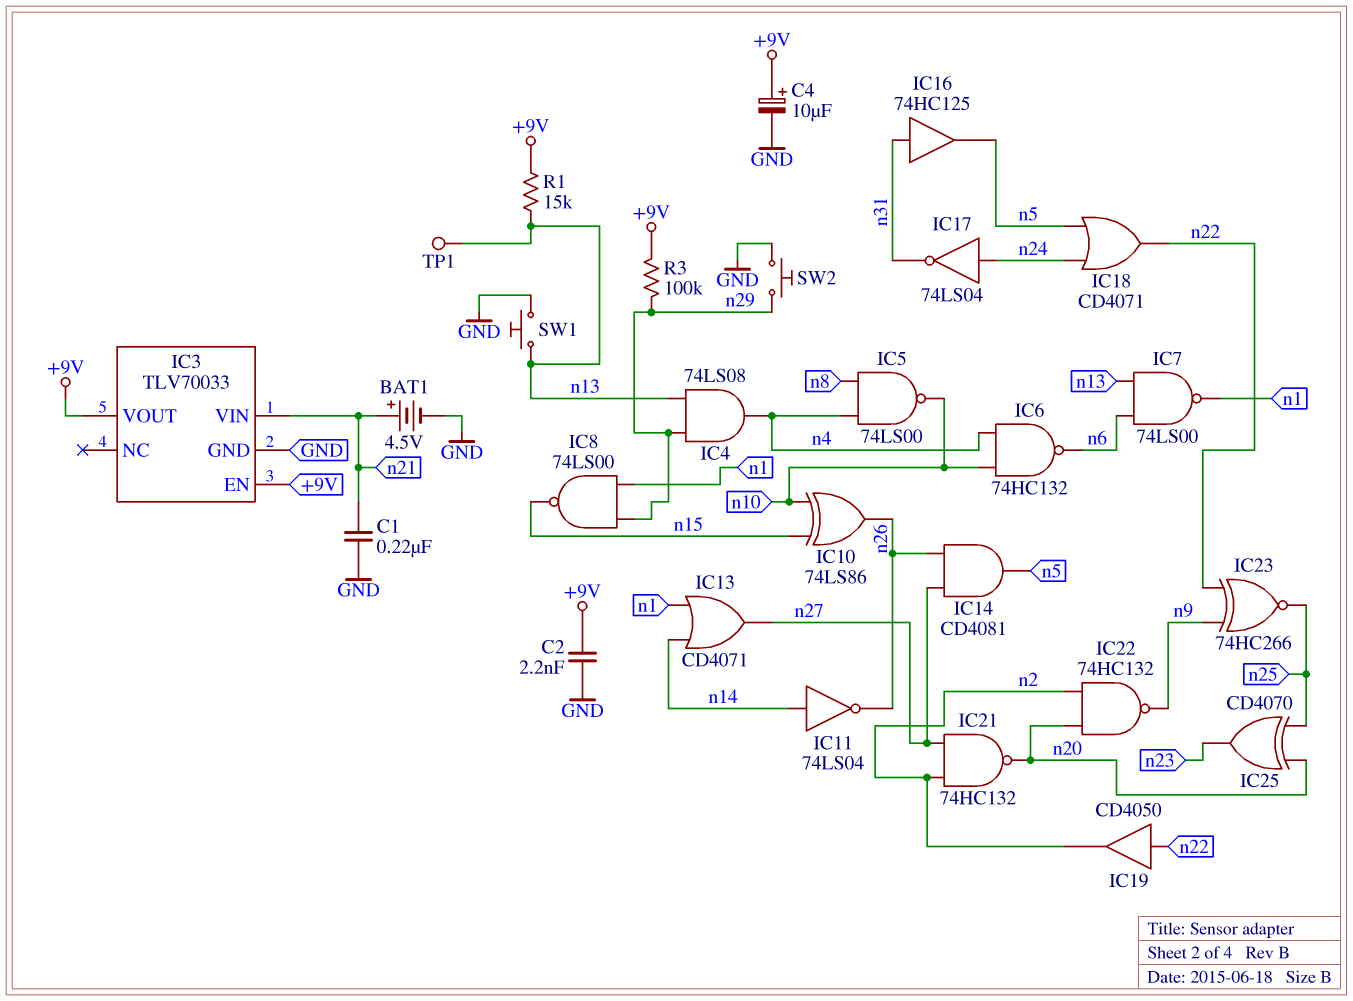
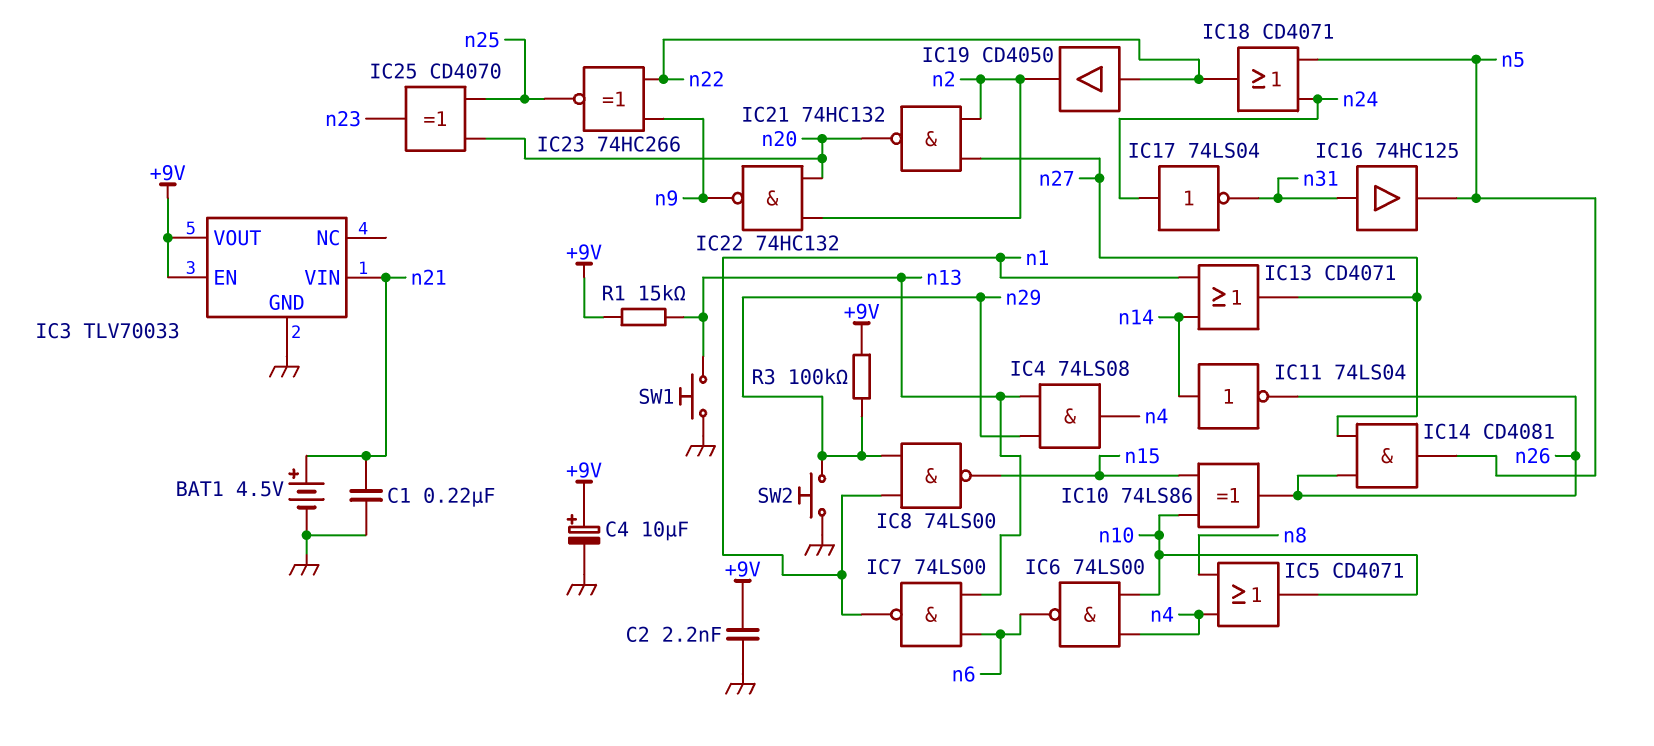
IC5: NAND 74LS00 (in n4, in n8, out n10) -> OR CD4071 (in n4, in n8, out n10)
IC6: NAND 74HC132 (in n4, in n10, out n6) -> NAND 74LS00 (in n4, in n10, out n6)
TP1: test point (n13) -> none

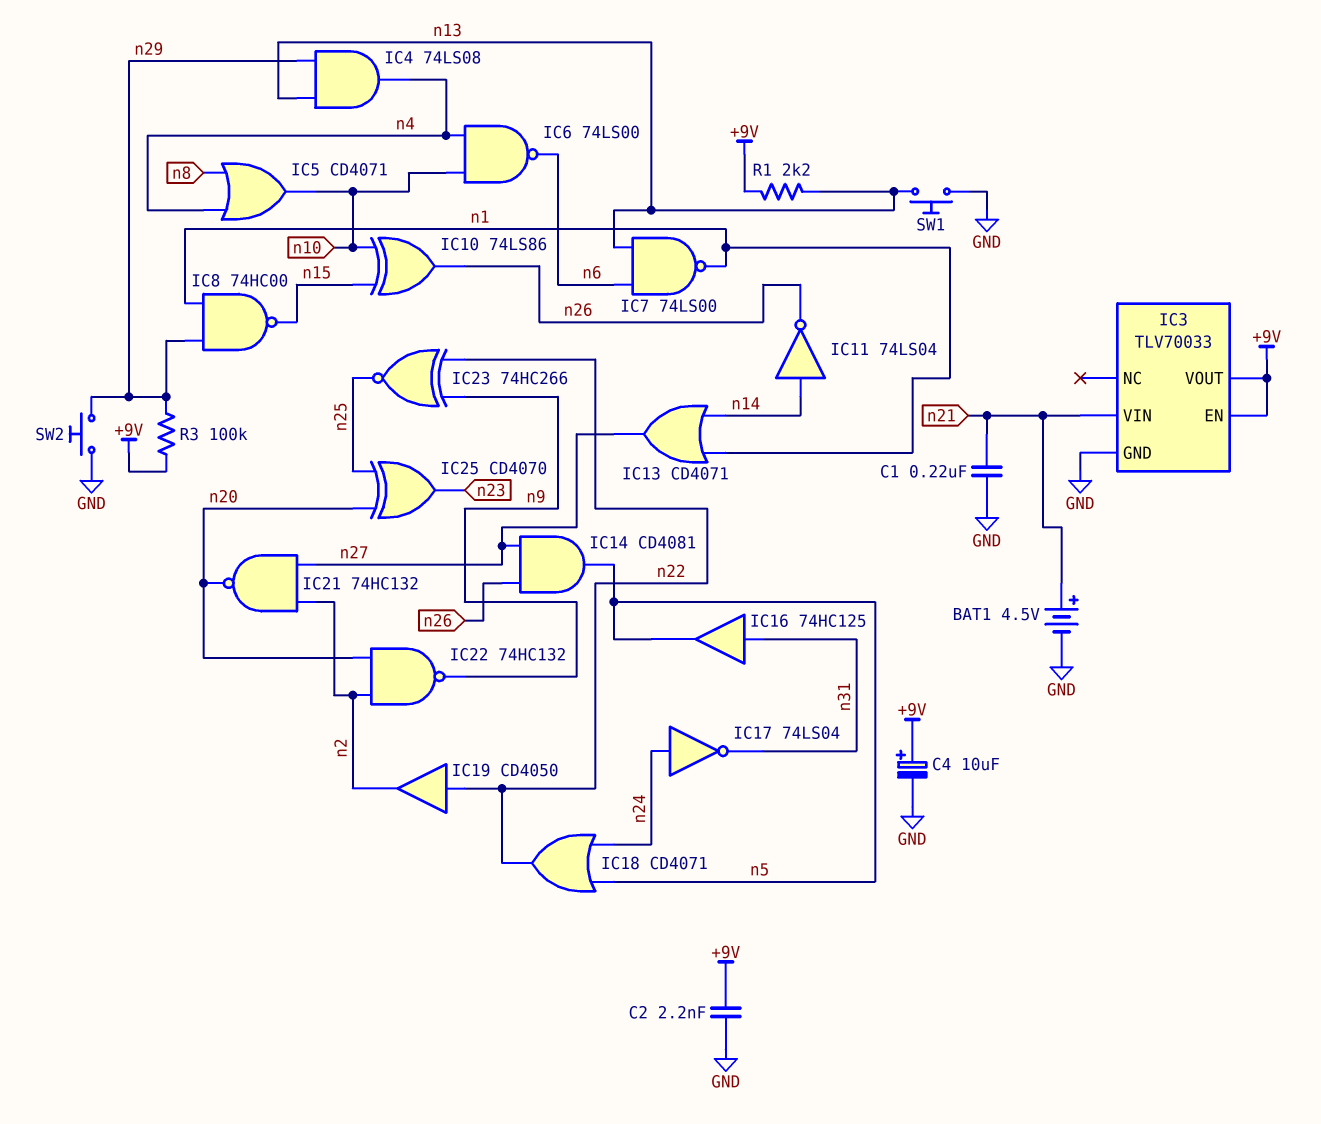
IC8: NAND 74LS00 (in n1, in n29, out n15) -> NAND 74HC00 (in n1, in n29, out n15)
R1: 15k (+9V, n13) -> 2.2k (+9V, n13)

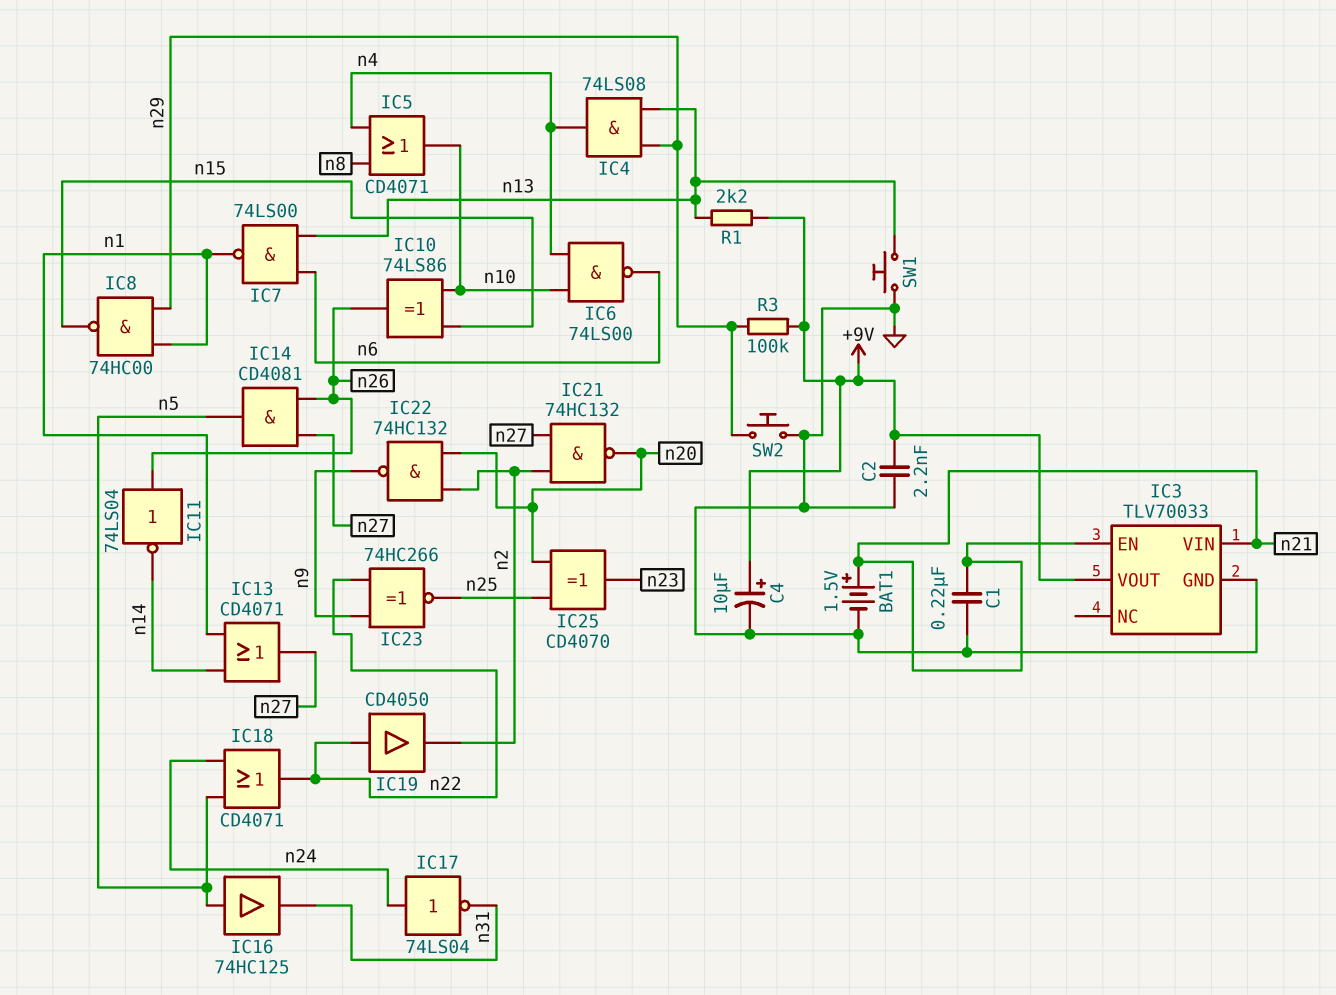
BAT1: 4.5V (plus n21, minus GND) -> 1.5V (plus n21, minus GND)
IC3 pin EN: +9V -> n21
IC11: NOT 74LS04 (in n14, out n26) -> NOT 74LS04 (in n26, out n14)
IC16: buffer 74HC125 (in n31, out n5) -> buffer 74HC125 (in n5, out n31)

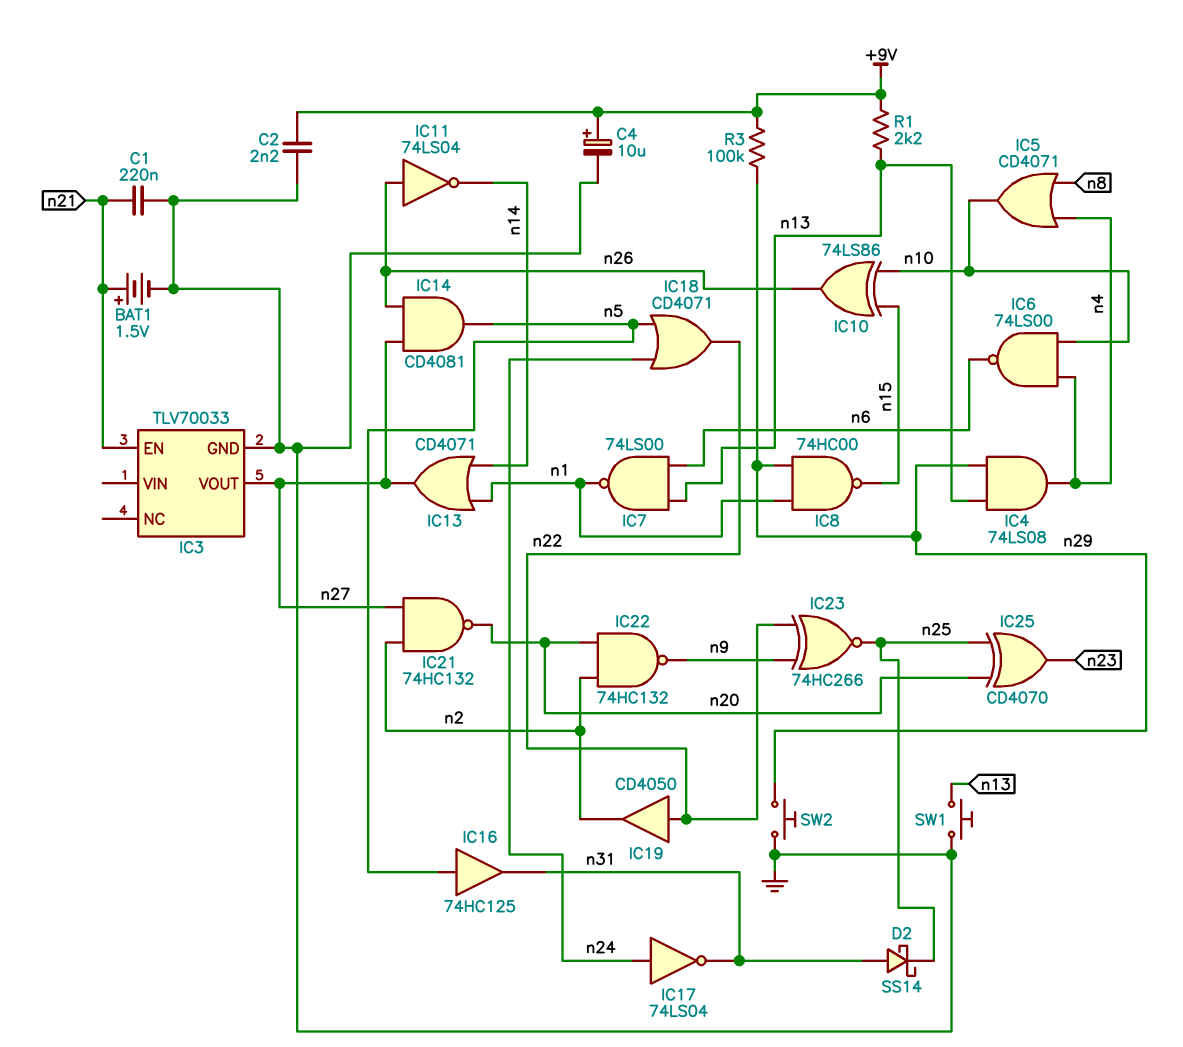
D2: none -> schottky SS14 (A n31, K n25)
IC3 pin VIN: n21 -> none
IC3 pin VOUT: +9V -> n27

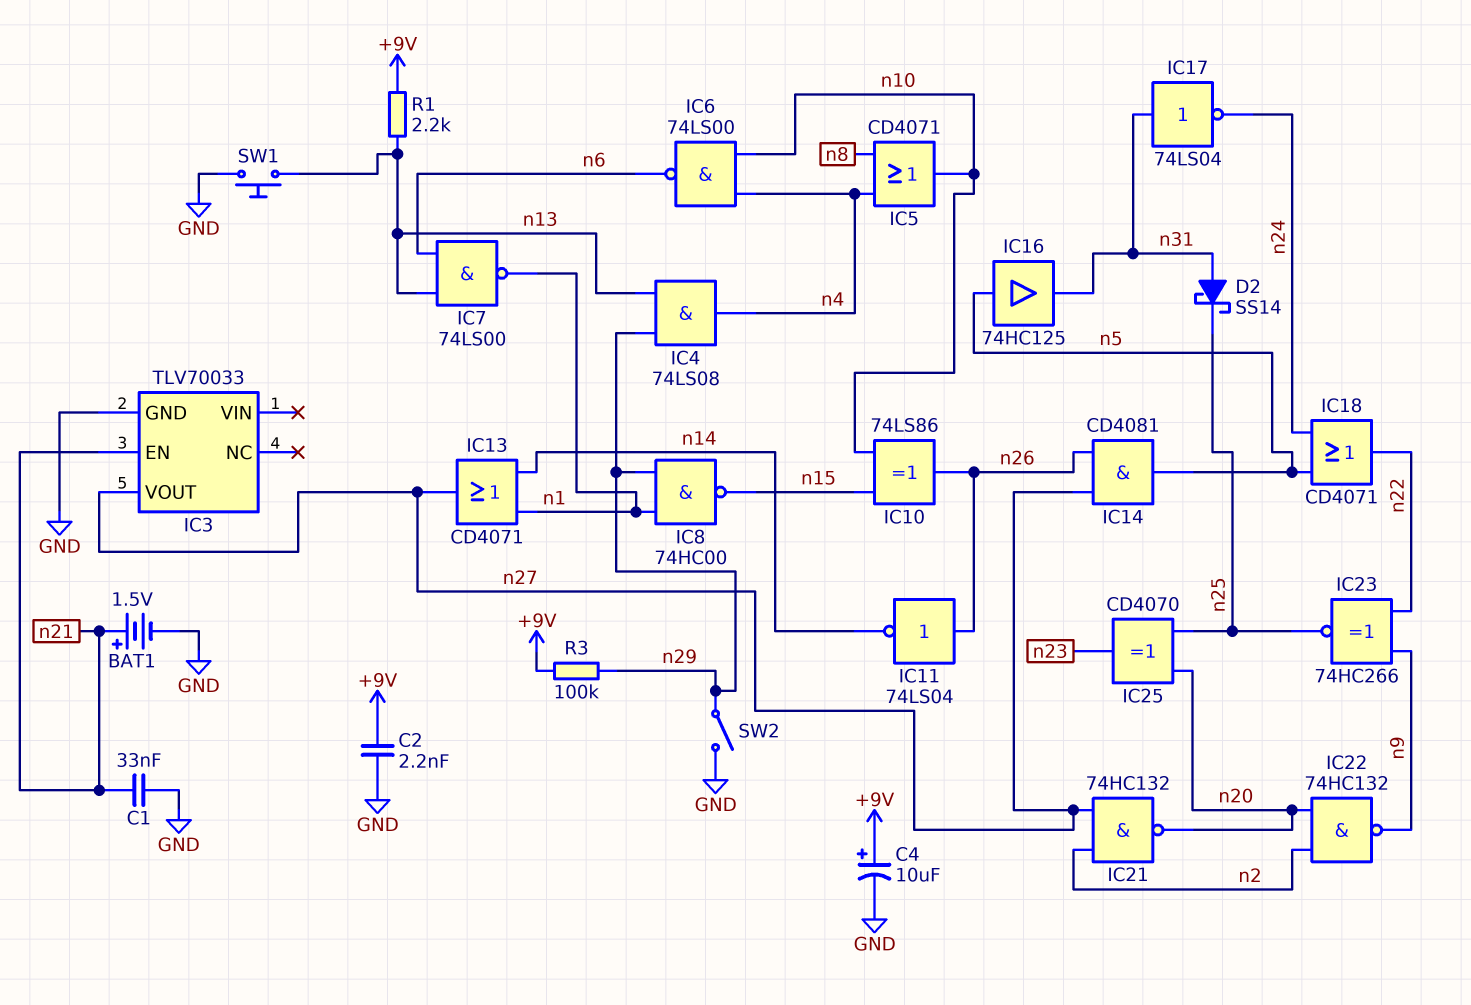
C1: 220nF (GND, n21) -> 33nF (GND, n21)
IC17: NOT 74LS04 (in n24, out n31) -> NOT 74LS04 (in n31, out n24)
IC19: buffer CD4050 (in n22, out n2) -> none
SW2: button (GND, n29) -> switch (GND, n29)

